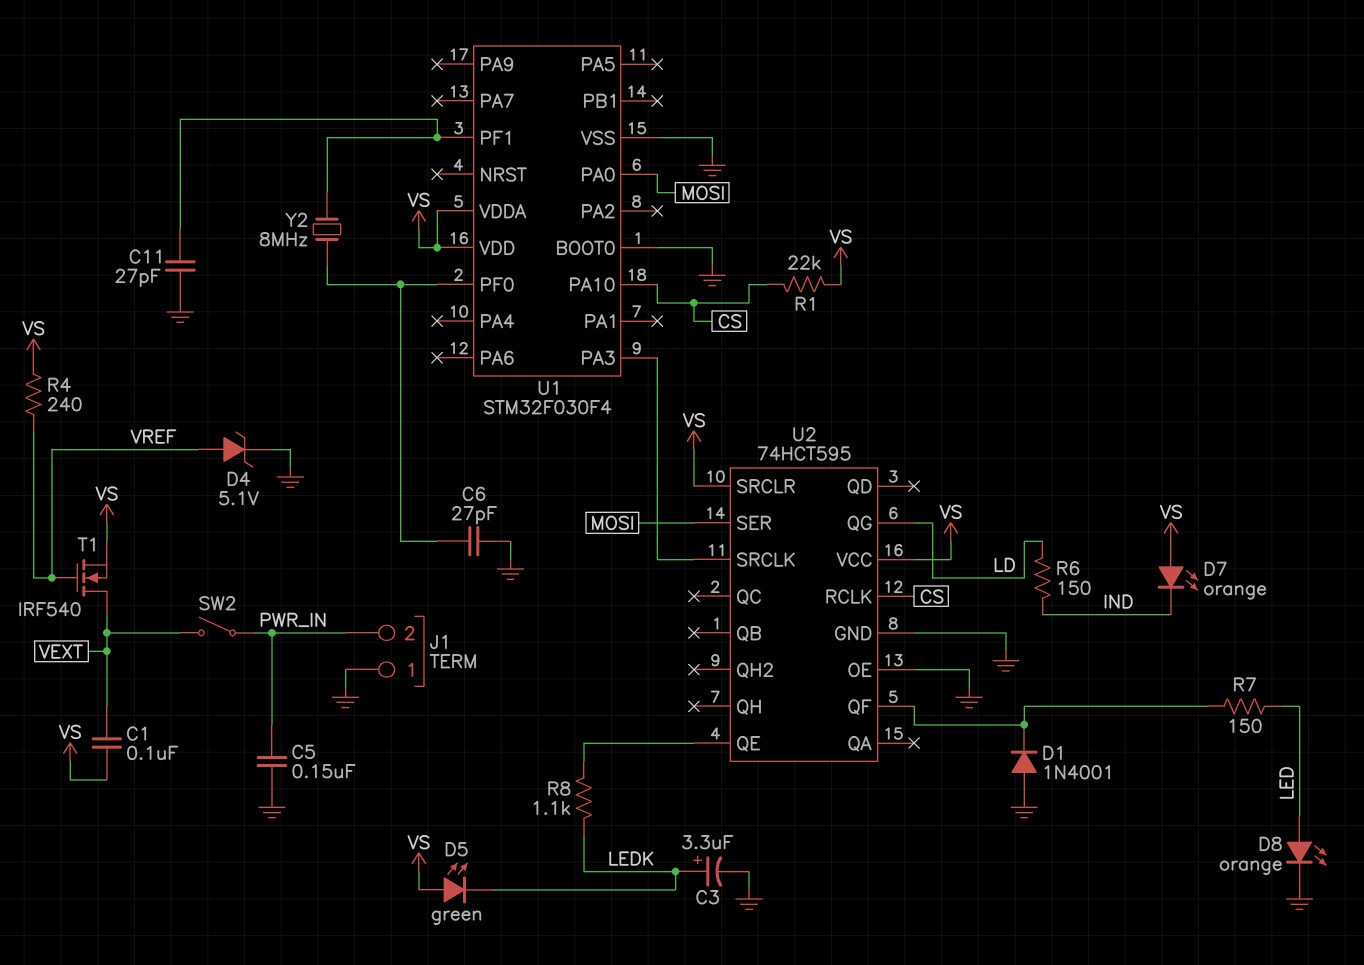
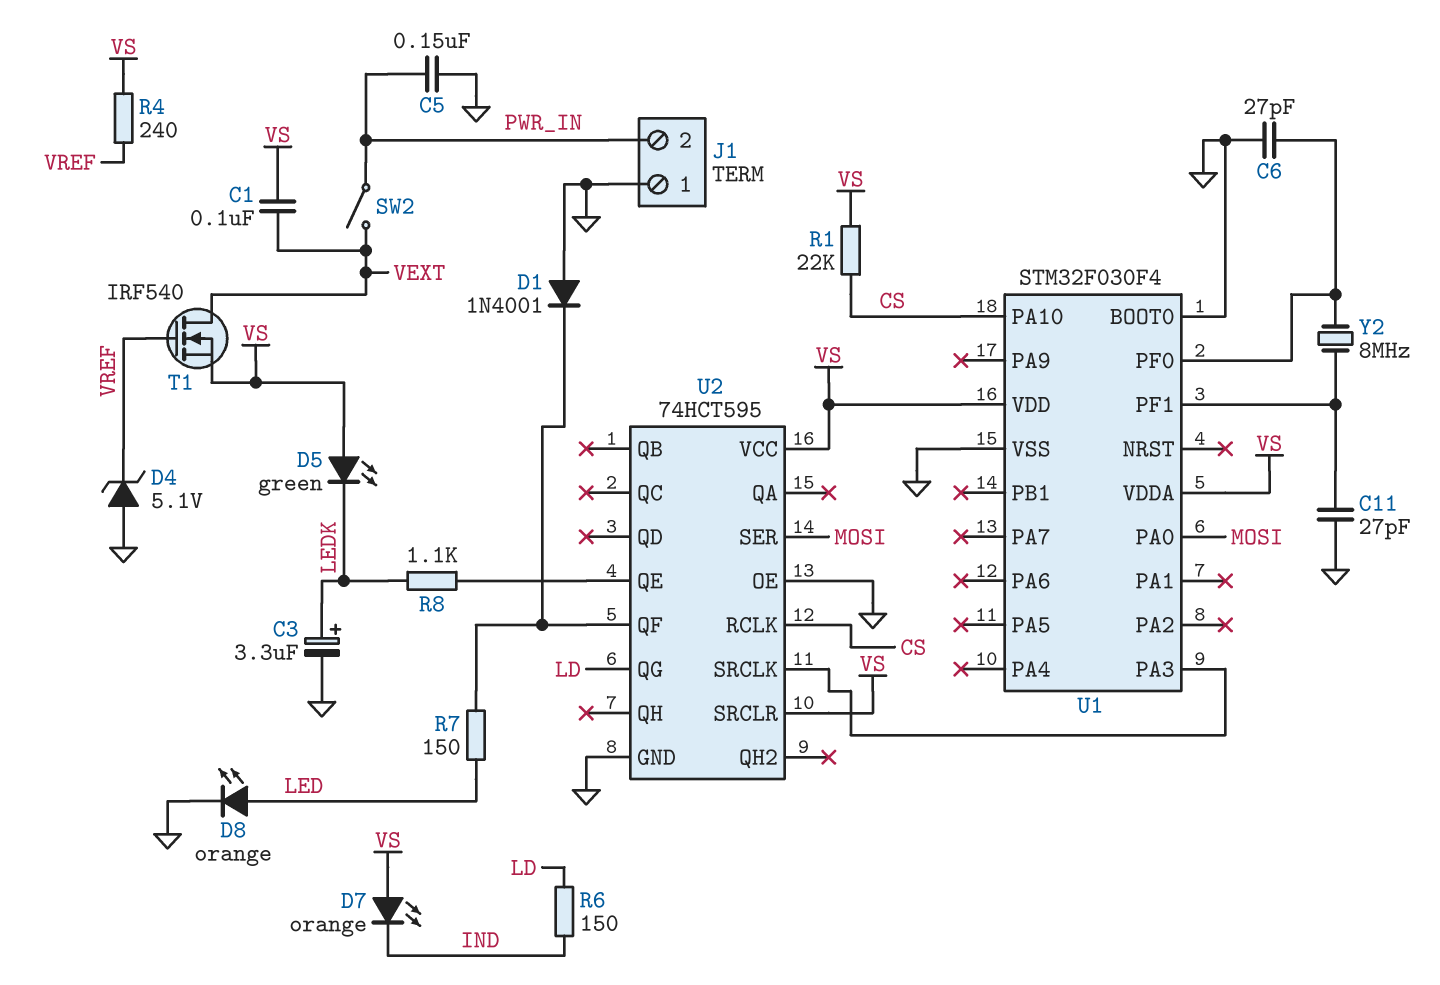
D4: zener 5.1V (A VREF, K GND) -> zener 5.1V (A GND, K VREF)

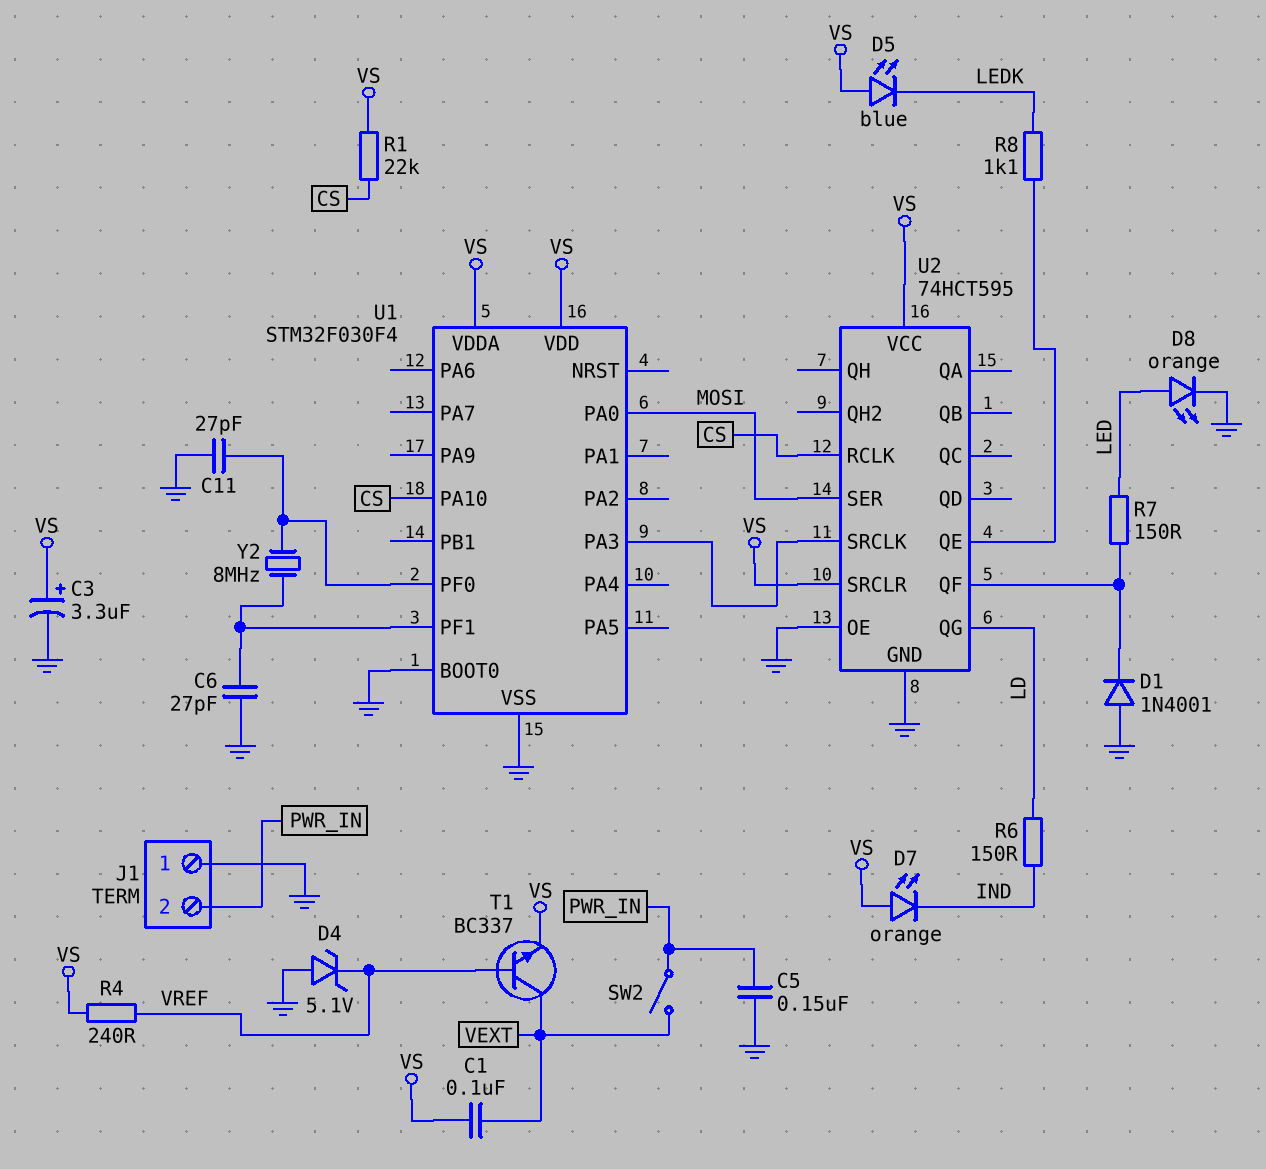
C3: 3.3uF (plus LEDK, minus GND) -> 3.3uF (plus VS, minus GND)
C6: 27pF (GND, U1/PF0) -> 27pF (GND, U1/PF1)
C11: 27pF (GND, U1/PF1) -> 27pF (GND, U1/PF0)
D5: LED green (A VS, K LEDK) -> LED blue (A VS, K LEDK)
T1: NMOS IRF540 (G VREF, D VEXT, S VS) -> NPN BC337 (B VREF, C VEXT, E VS)

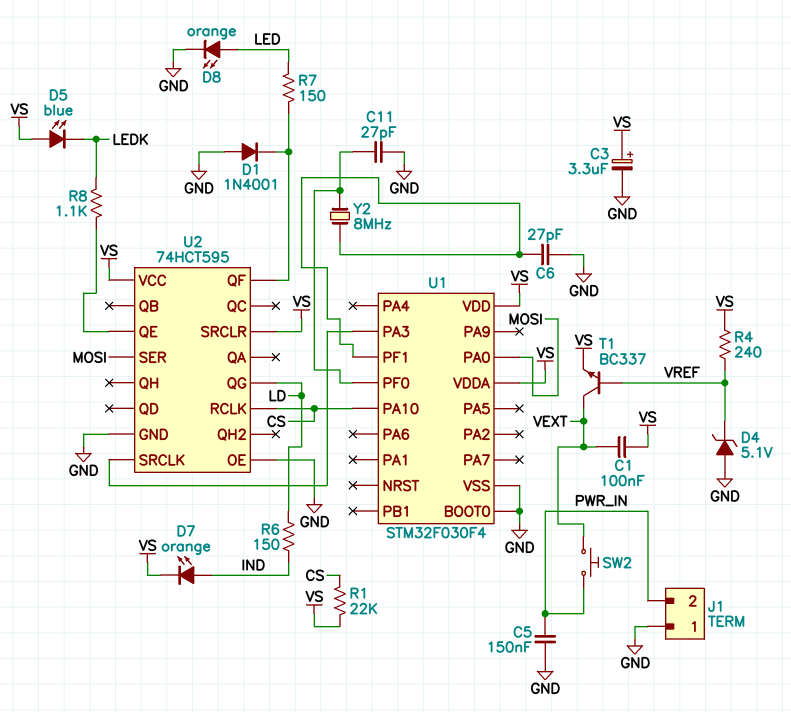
D7: LED orange (A VS, K IND) -> LED orange (A IND, K VS)
SW2: switch (PWR_IN, VEXT) -> button (PWR_IN, VEXT)

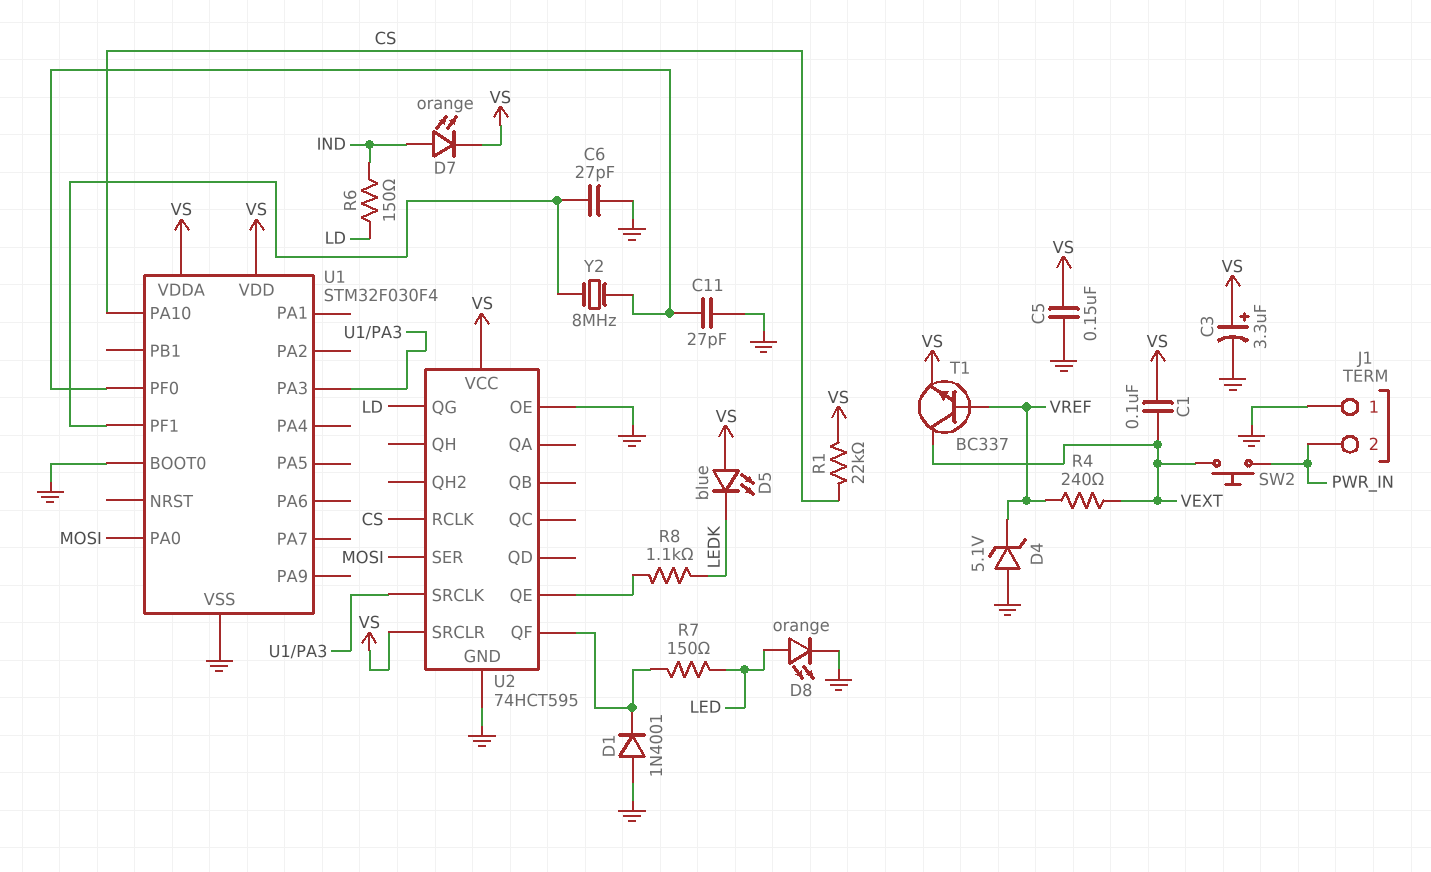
C5: 150nF (GND, PWR_IN) -> 150nF (GND, VS)
R4: 240 (VREF, VS) -> 240 (VEXT, VREF)

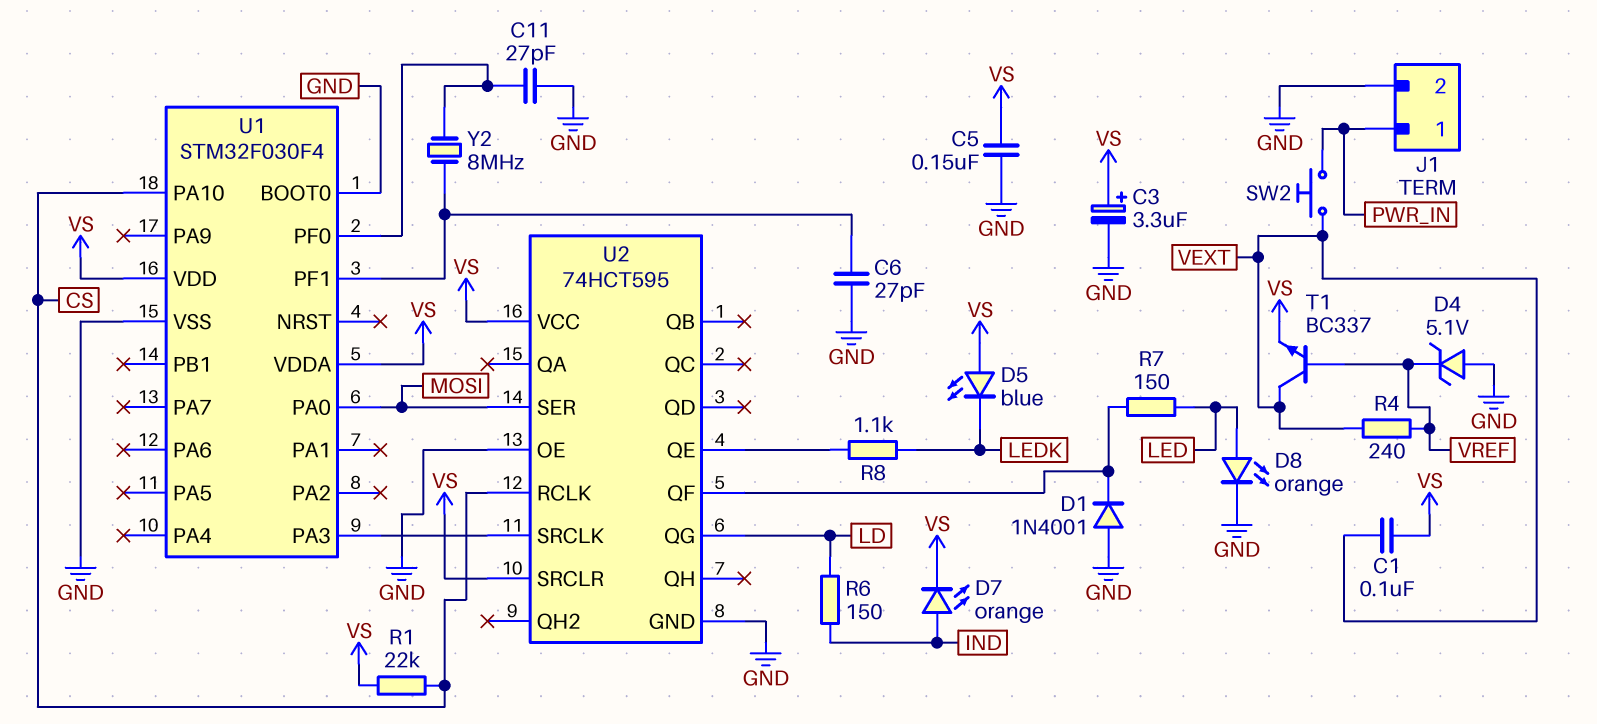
J1 pin 1: GND -> PWR_IN
J1 pin 2: PWR_IN -> GND

